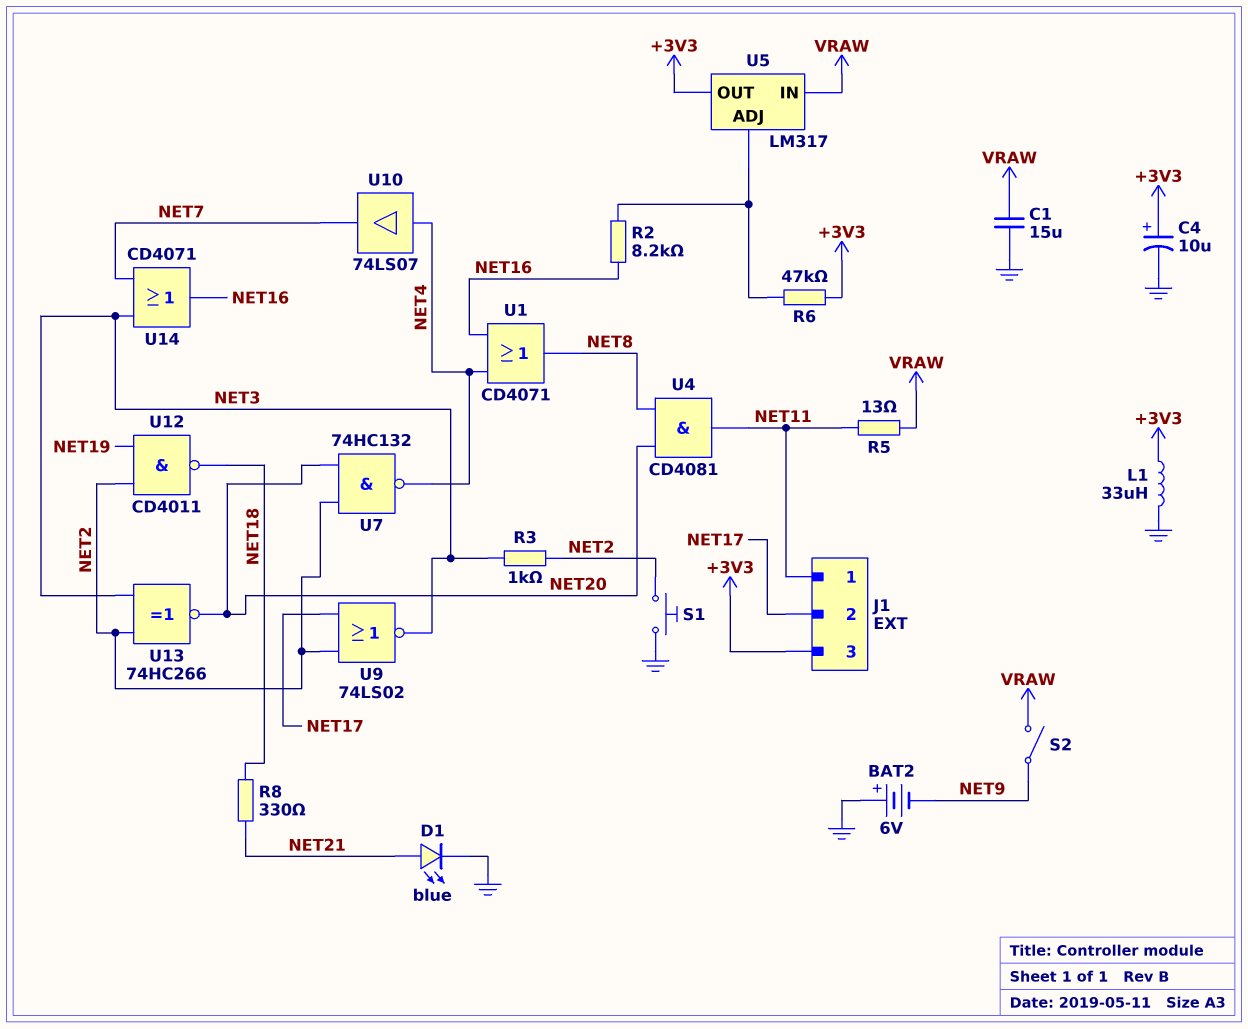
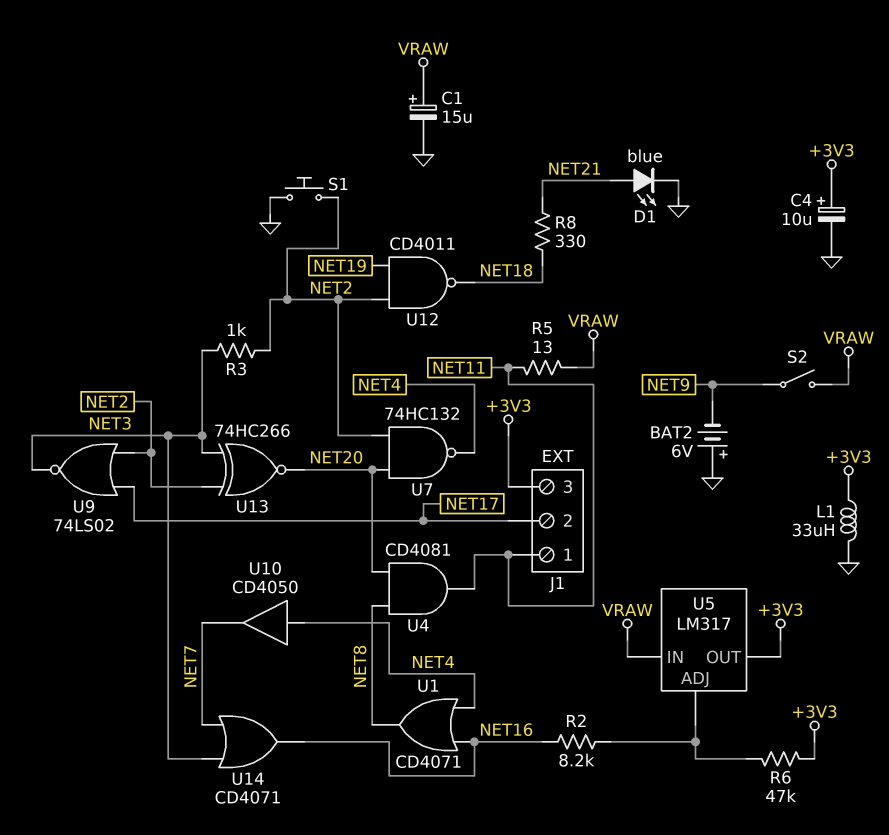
C1: 15uF (GND, VRAW) -> 15uF (plus VRAW, minus GND)
U10: buffer 74LS07 (in NET4, out NET7) -> buffer CD4050 (in NET4, out NET7)

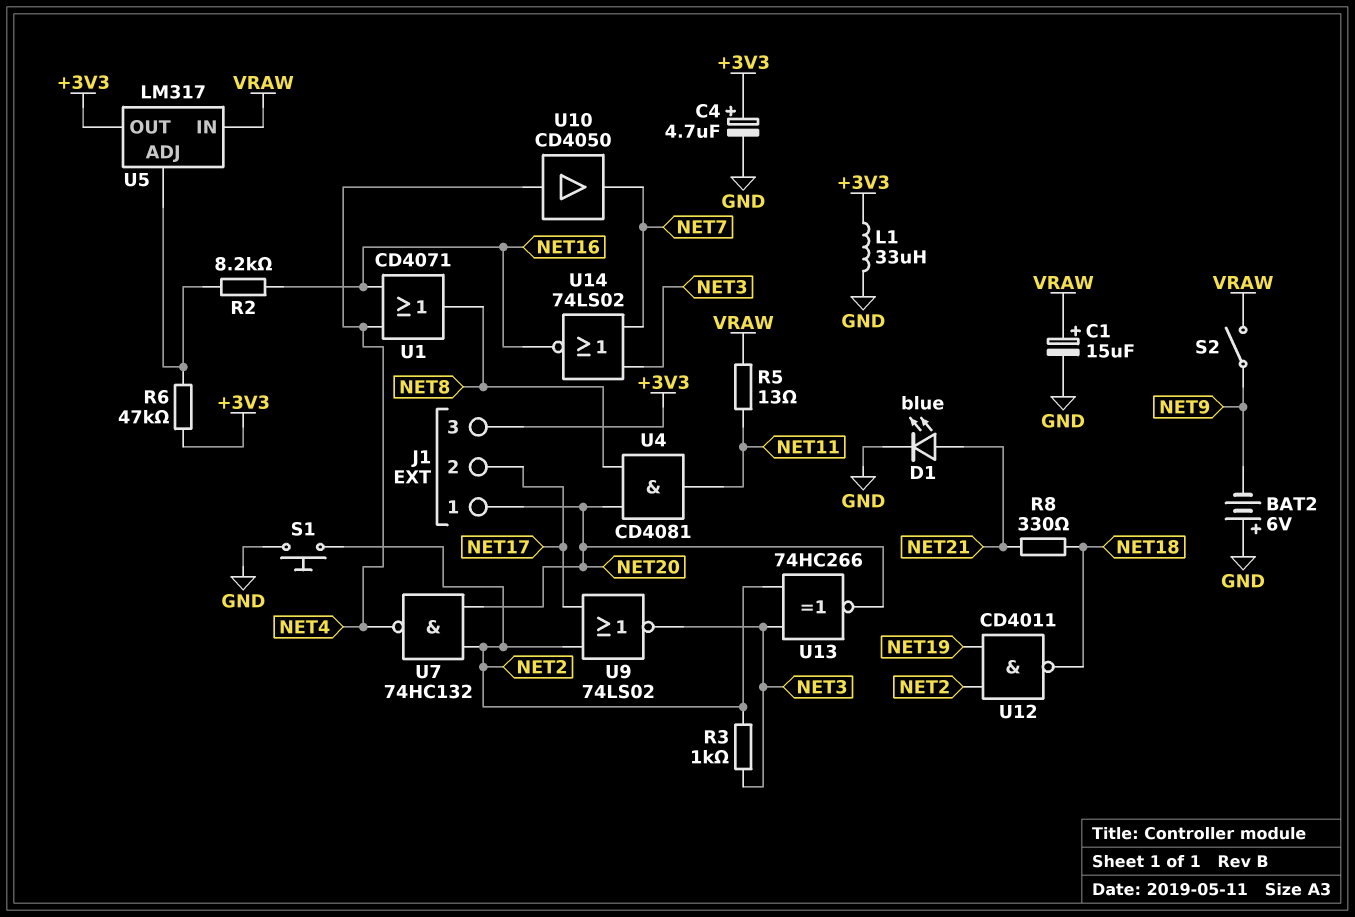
C4: 10uF (plus +3V3, minus GND) -> 4.7uF (plus +3V3, minus GND)
J1 pin 1: NET11 -> NET20
U14: OR CD4071 (in NET3, in NET7, out NET16) -> NOR 74LS02 (in NET3, in NET7, out NET16)

